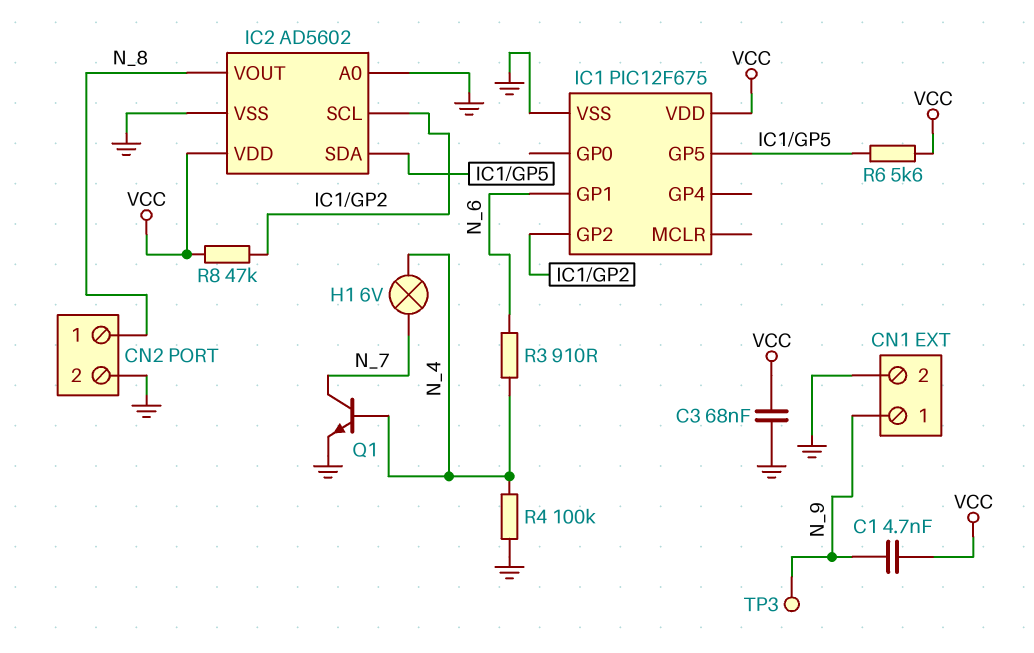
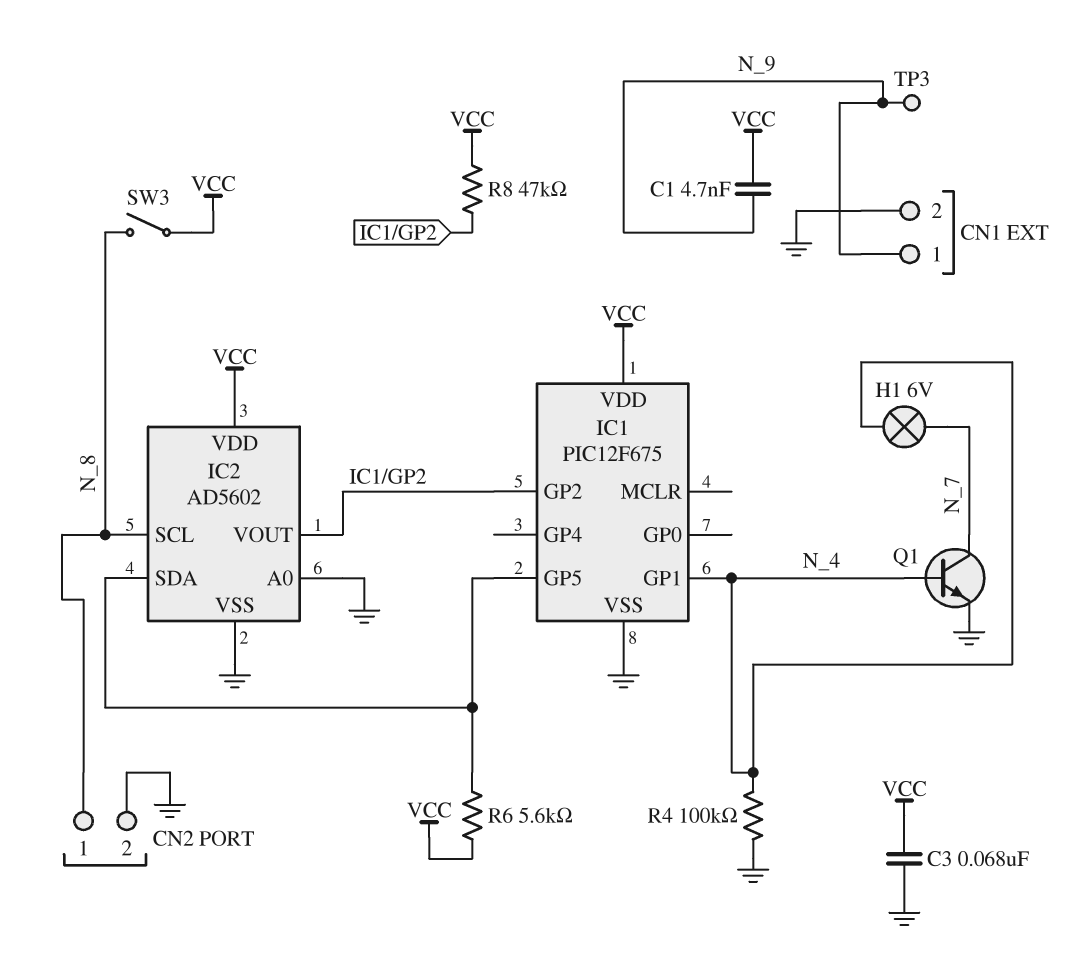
IC1 pin GP1: N_6 -> N_4
IC2 pin SCL: IC1/GP2 -> N_8
IC2 pin VOUT: N_8 -> IC1/GP2
R3: 910 (N_4, N_6) -> none
SW3: none -> switch (N_8, VCC)

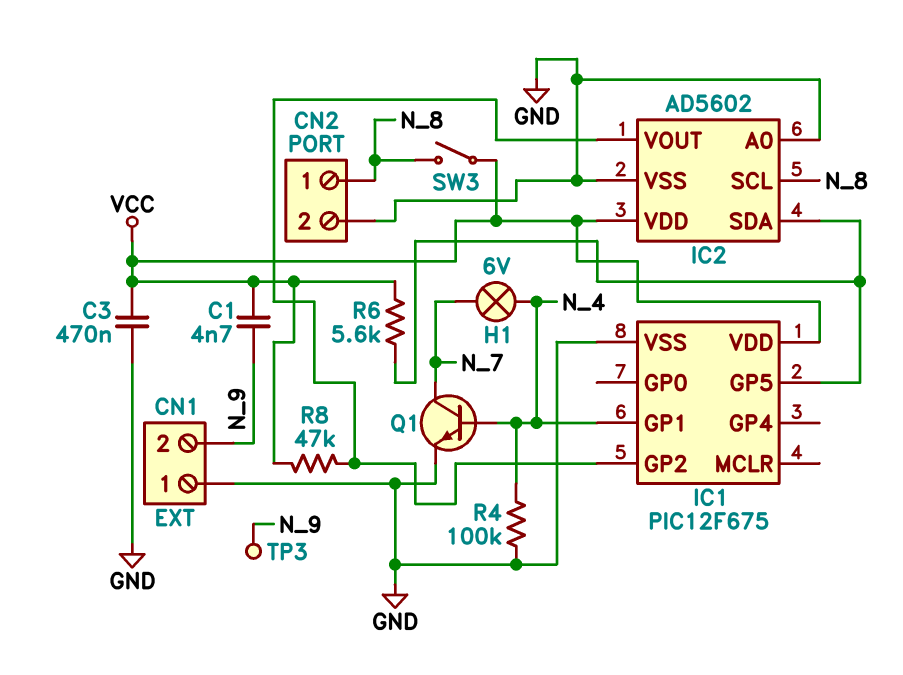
C3: 68nF (GND, VCC) -> 470nF (GND, VCC)
CN1 pin 1: N_9 -> GND
CN1 pin 2: GND -> N_9

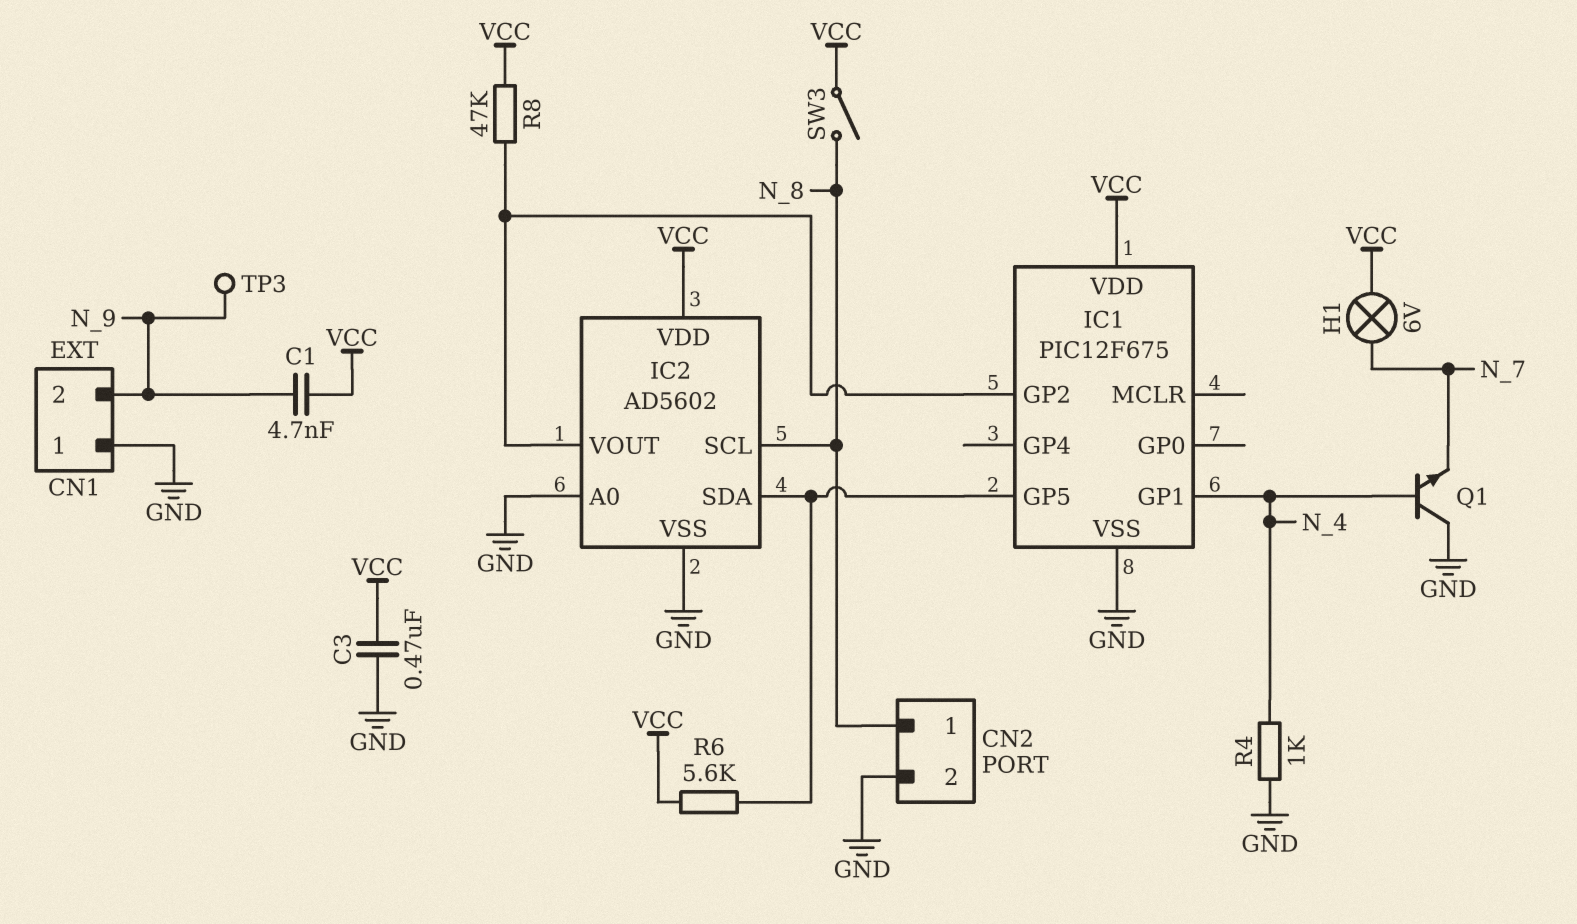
H1: lamp 6V (N_4, N_7) -> lamp 6V (N_7, VCC)
Q1: NPN (B N_4, C N_7, E GND) -> NPN (B N_4, C GND, E N_7)
R4: 100k (GND, N_4) -> 1k (GND, N_4)

